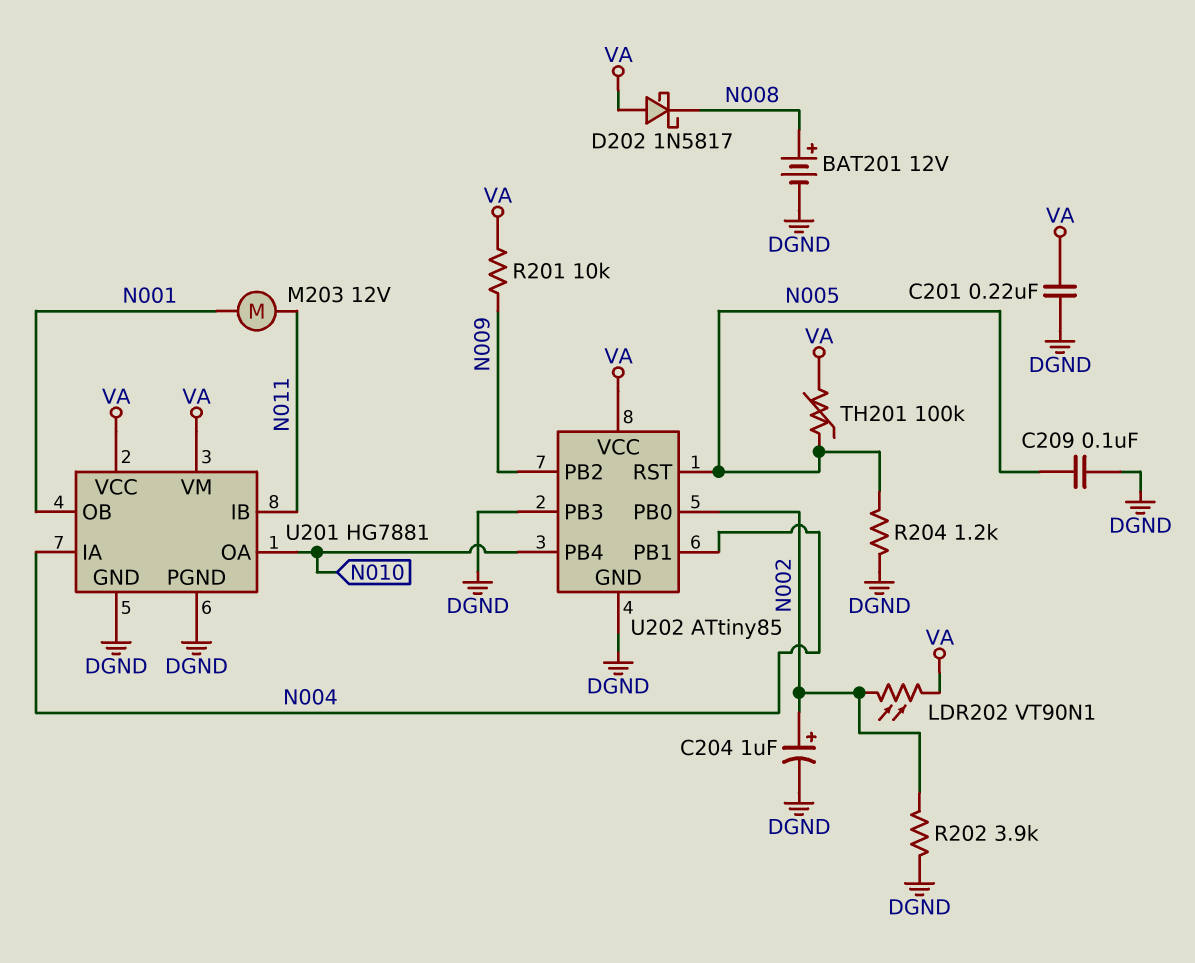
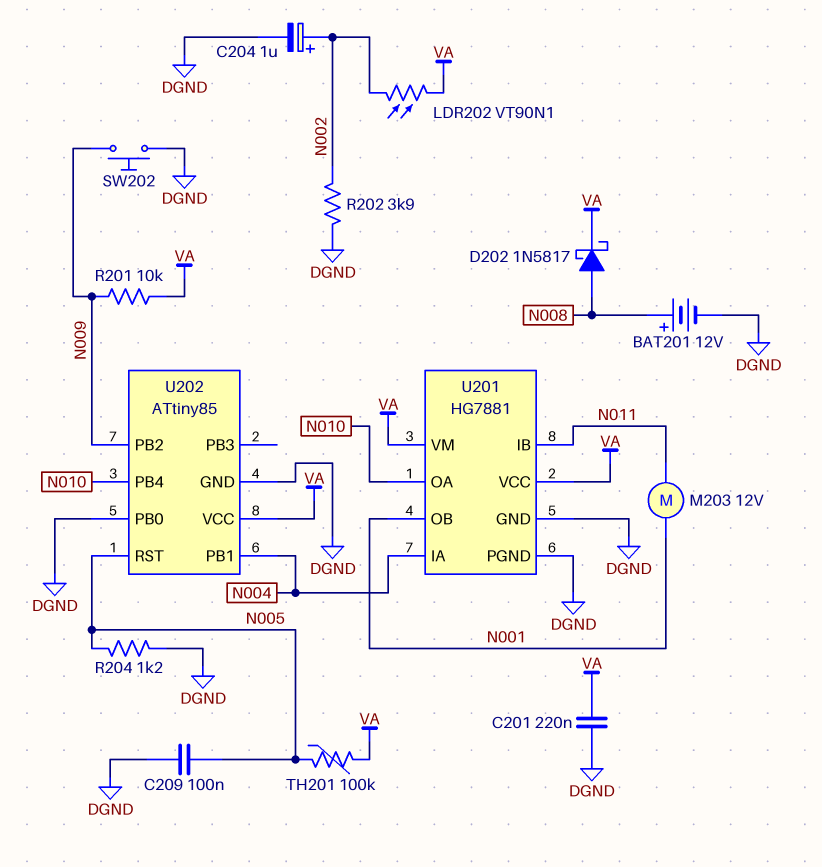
D202: schottky 1N5817 (A VA, K N008) -> schottky 1N5817 (A N008, K VA)
SW202: none -> button (DGND, N009)
U202 pin PB0: N002 -> DGND
U202 pin PB3: DGND -> none

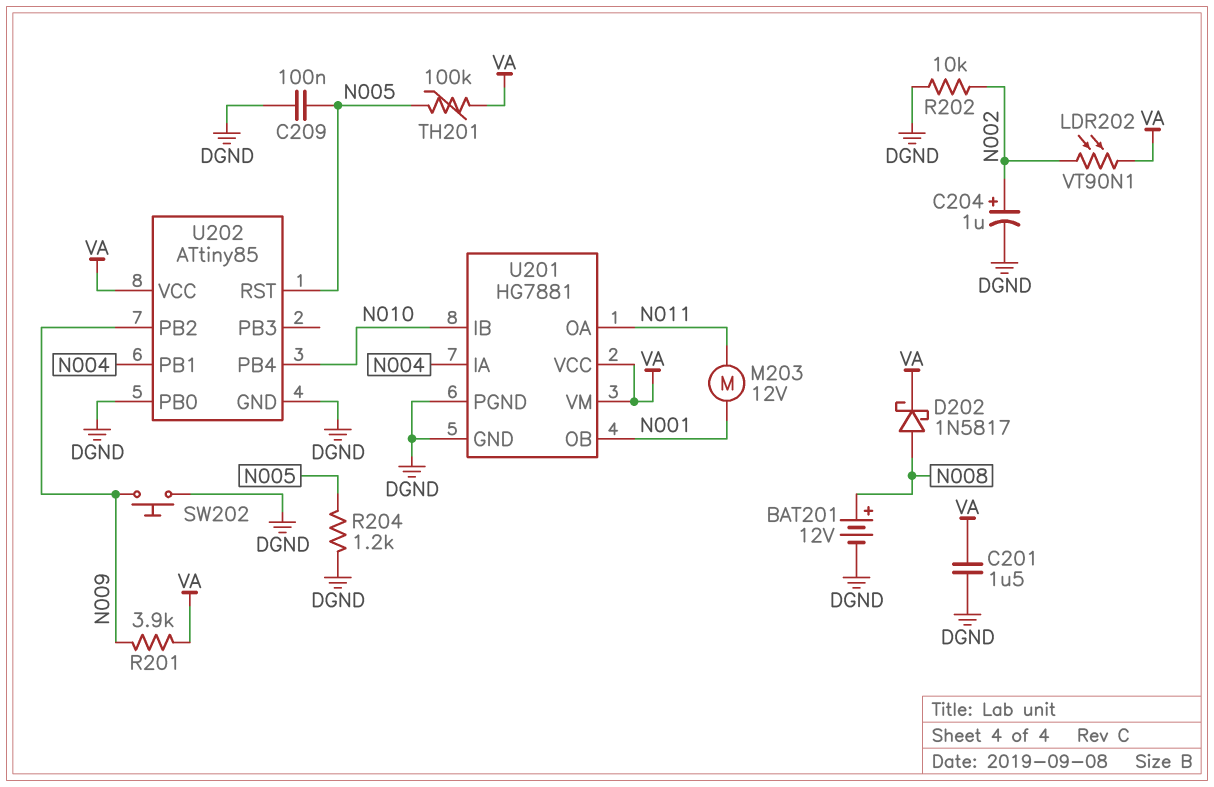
C201: 220nF (DGND, VA) -> 1.5uF (DGND, VA)
R201: 10k (N009, VA) -> 3.9k (N009, VA)
R202: 3.9k (DGND, N002) -> 10k (DGND, N002)
U201 pin IB: N011 -> N010
U201 pin OA: N010 -> N011

